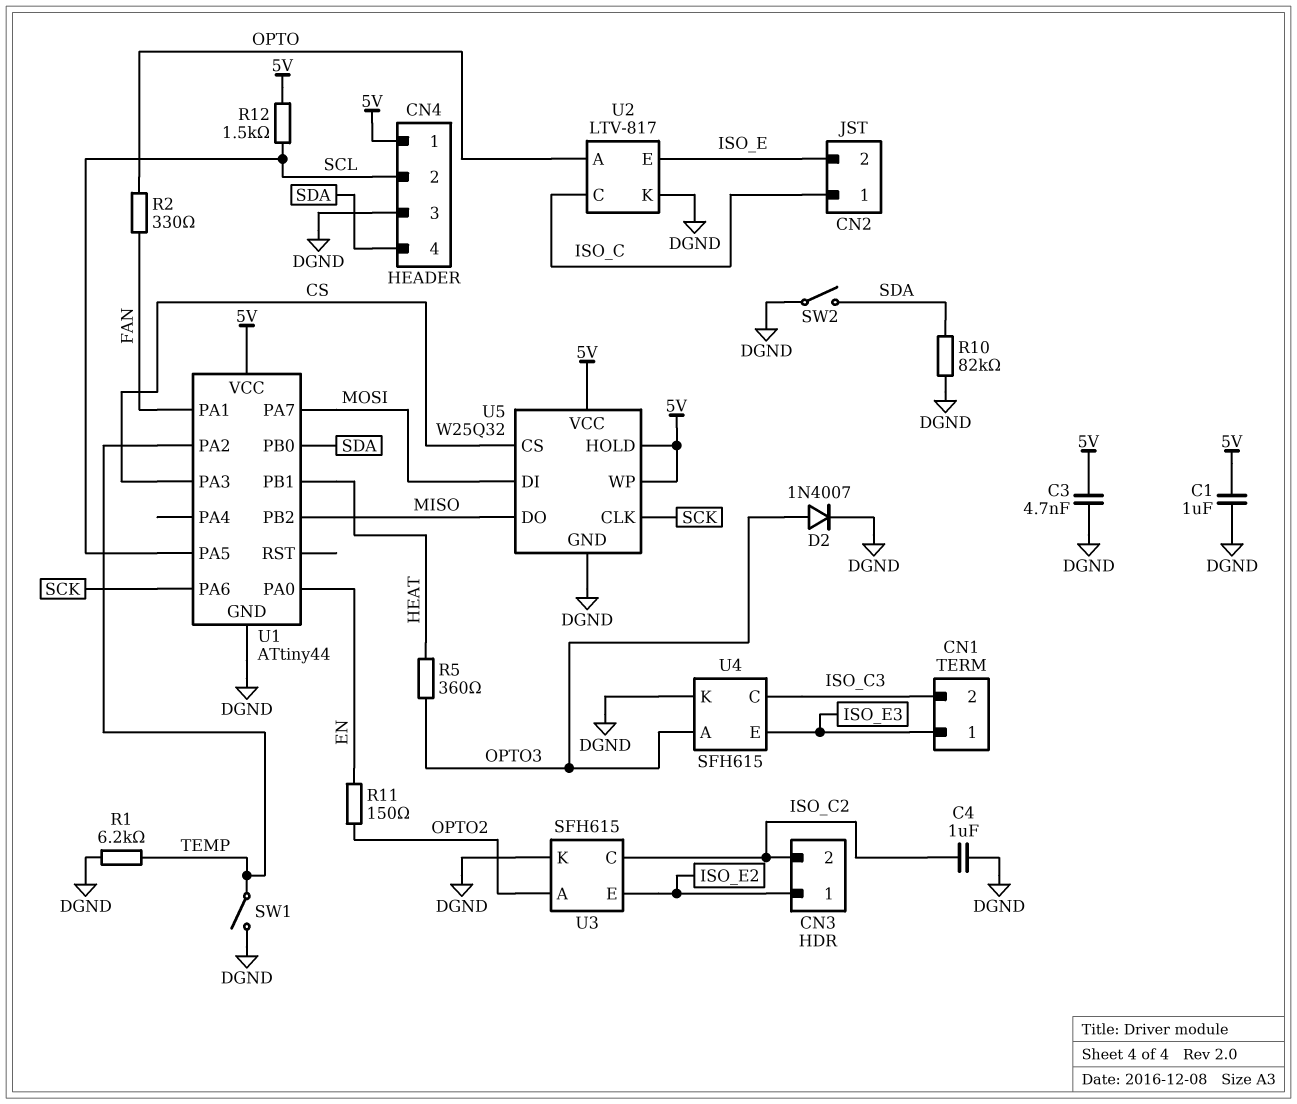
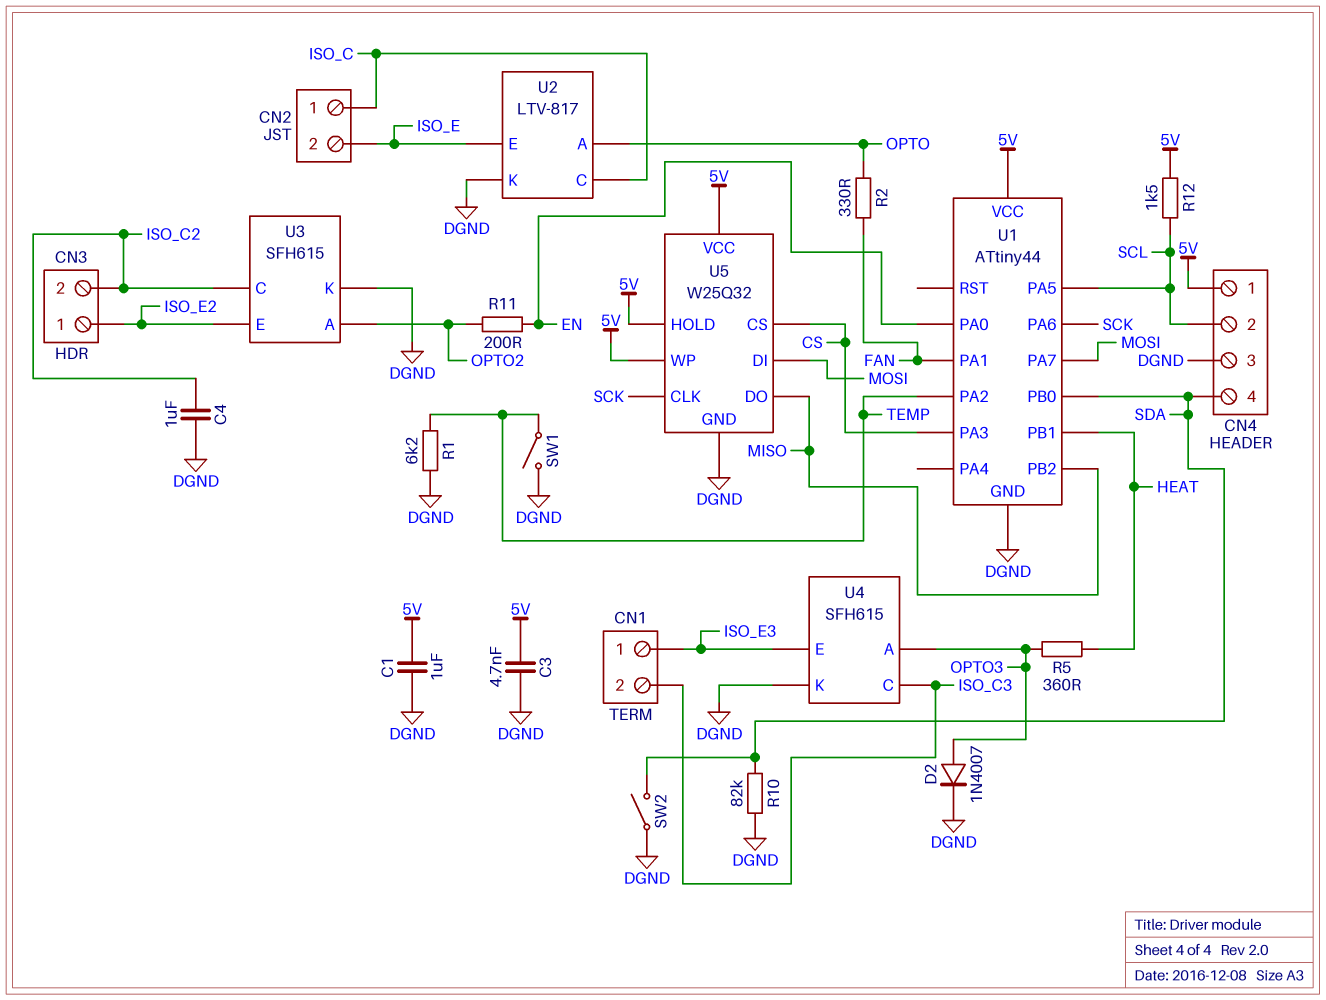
R11: 150 (EN, OPTO2) -> 200 (EN, OPTO2)

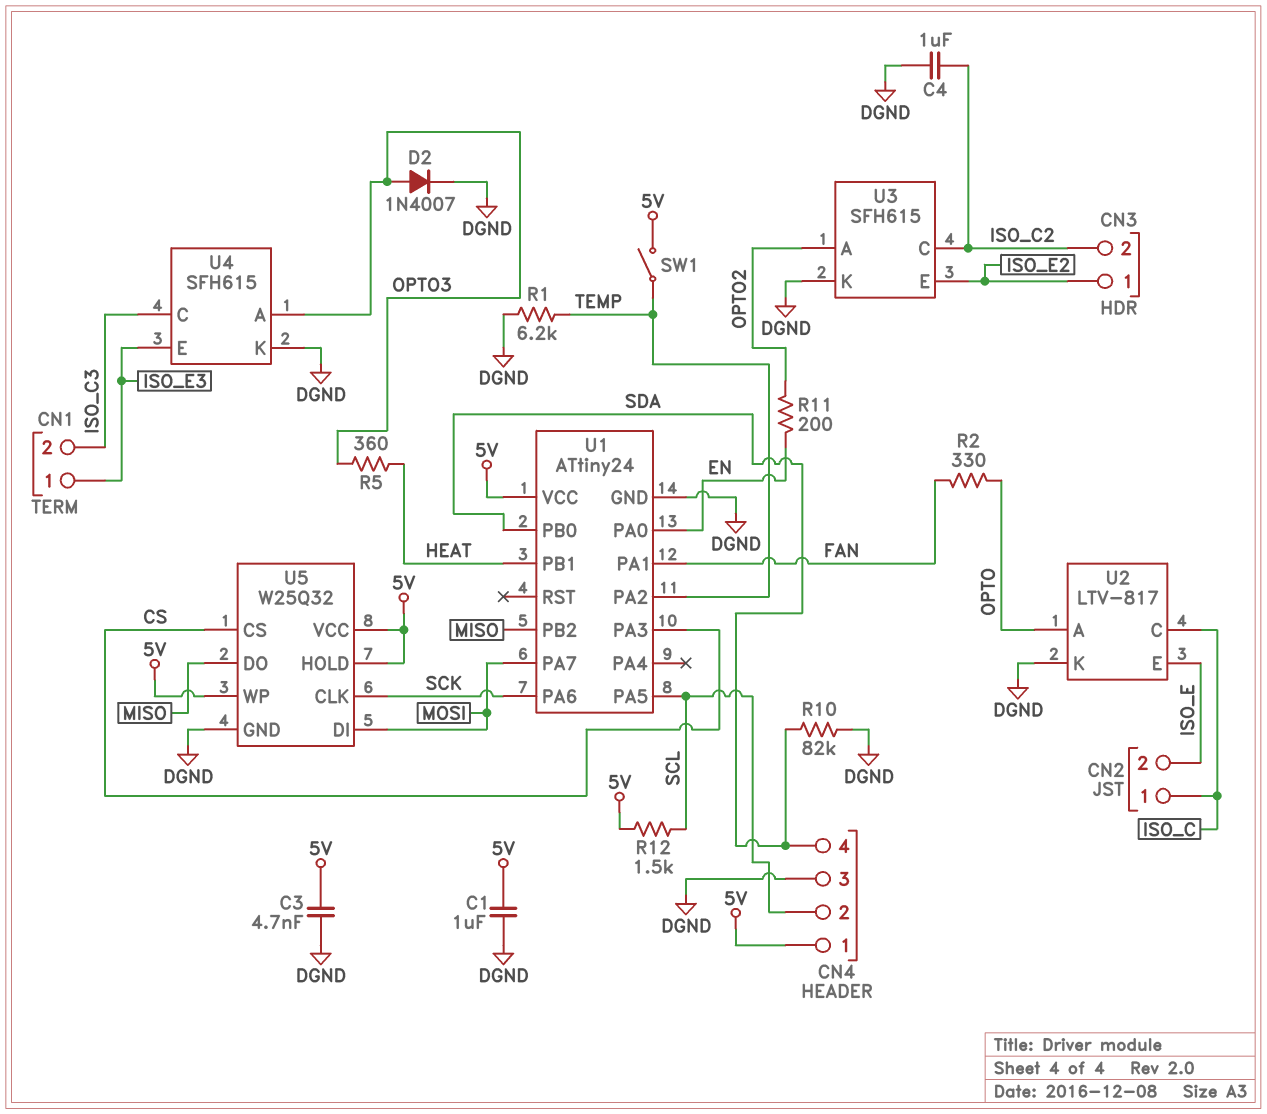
SW1: switch (DGND, TEMP) -> switch (5V, TEMP)
SW2: switch (DGND, SDA) -> none
U1: ATtiny44 -> ATtiny24

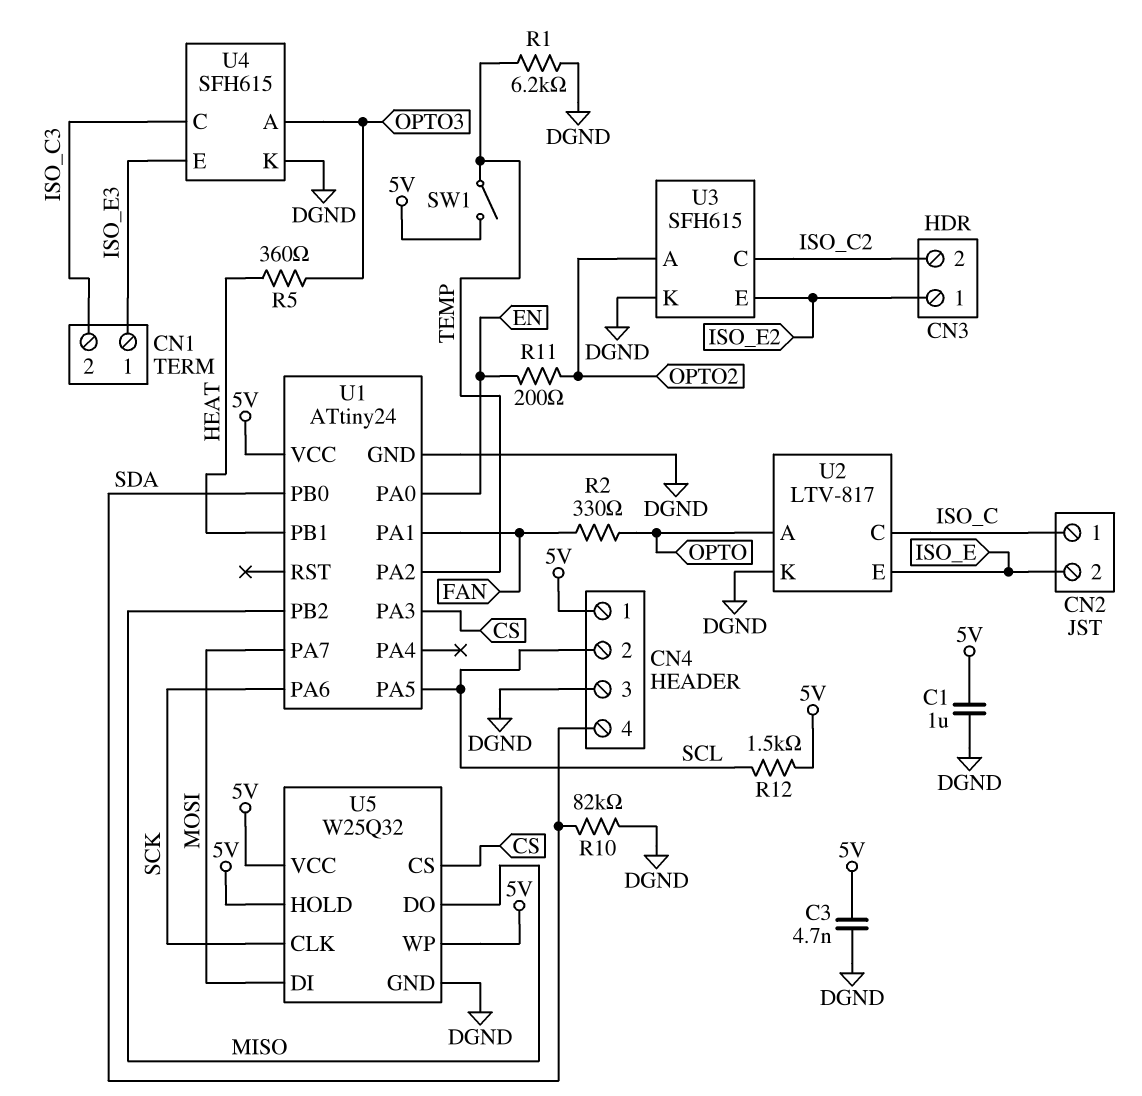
C4: 1uF (DGND, ISO_C2) -> none
D2: diode 1N4007 (A OPTO3, K DGND) -> none

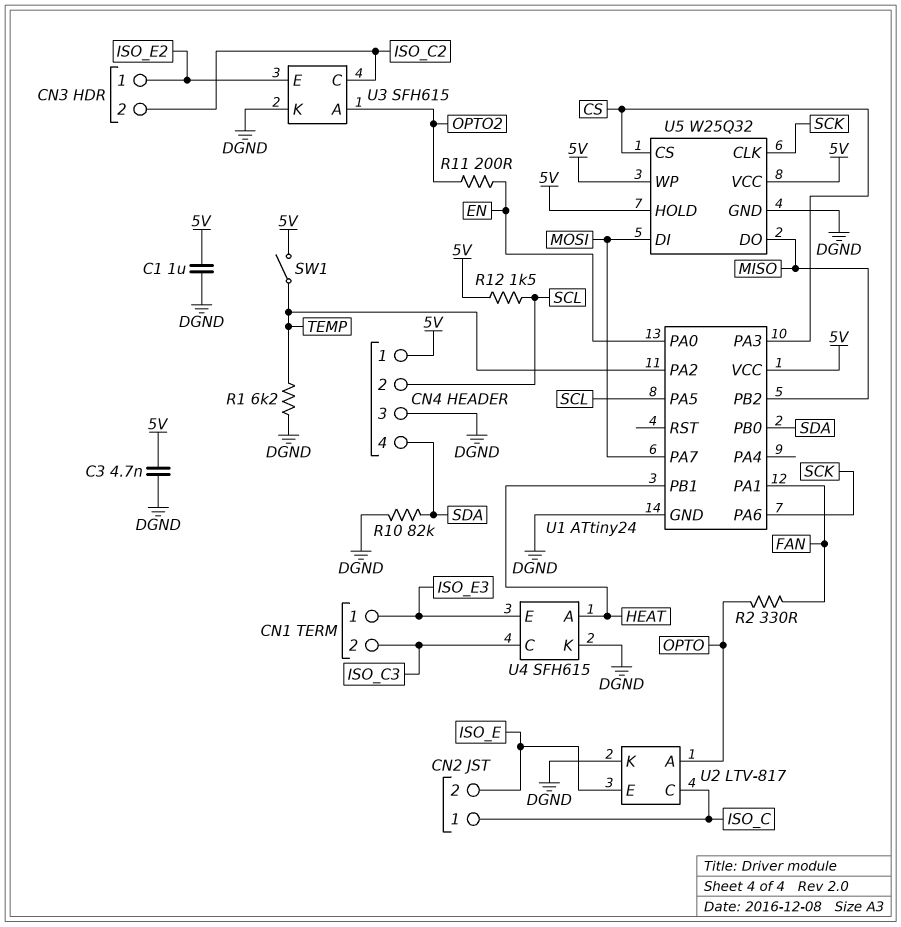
R5: 360 (HEAT, OPTO3) -> none
U4 pin A: OPTO3 -> HEAT

